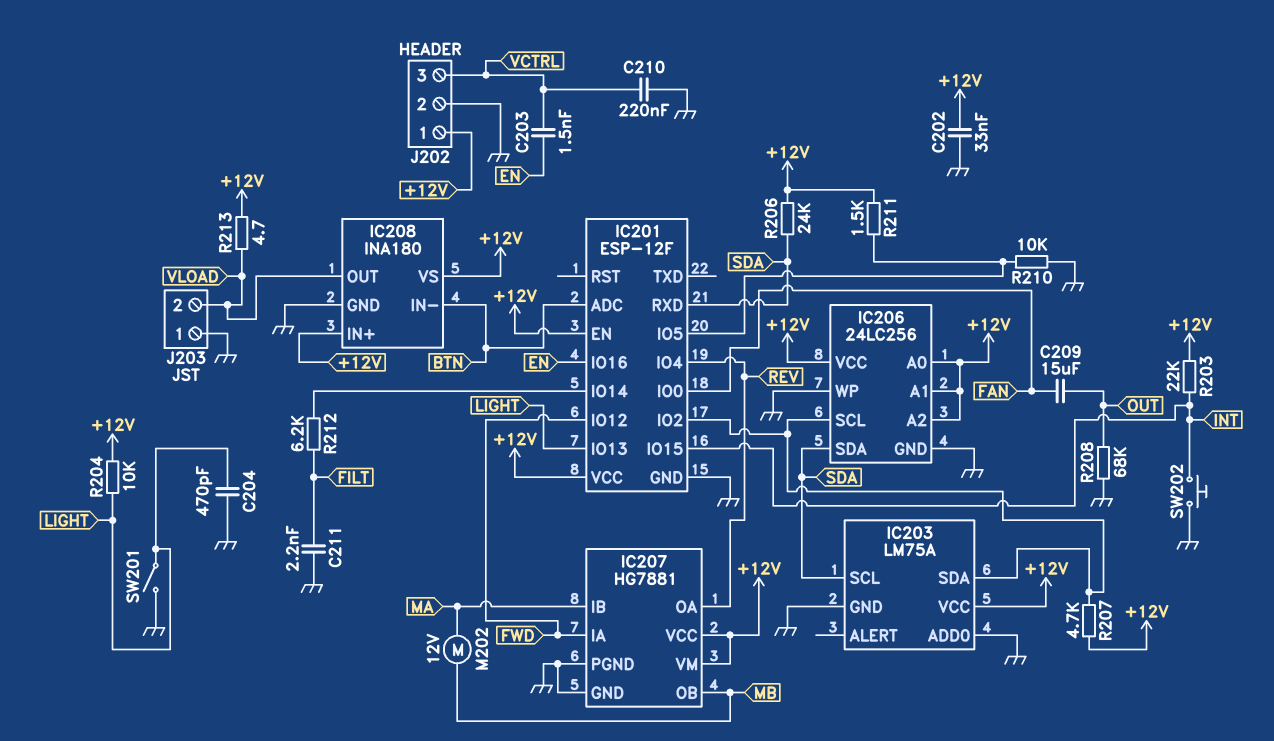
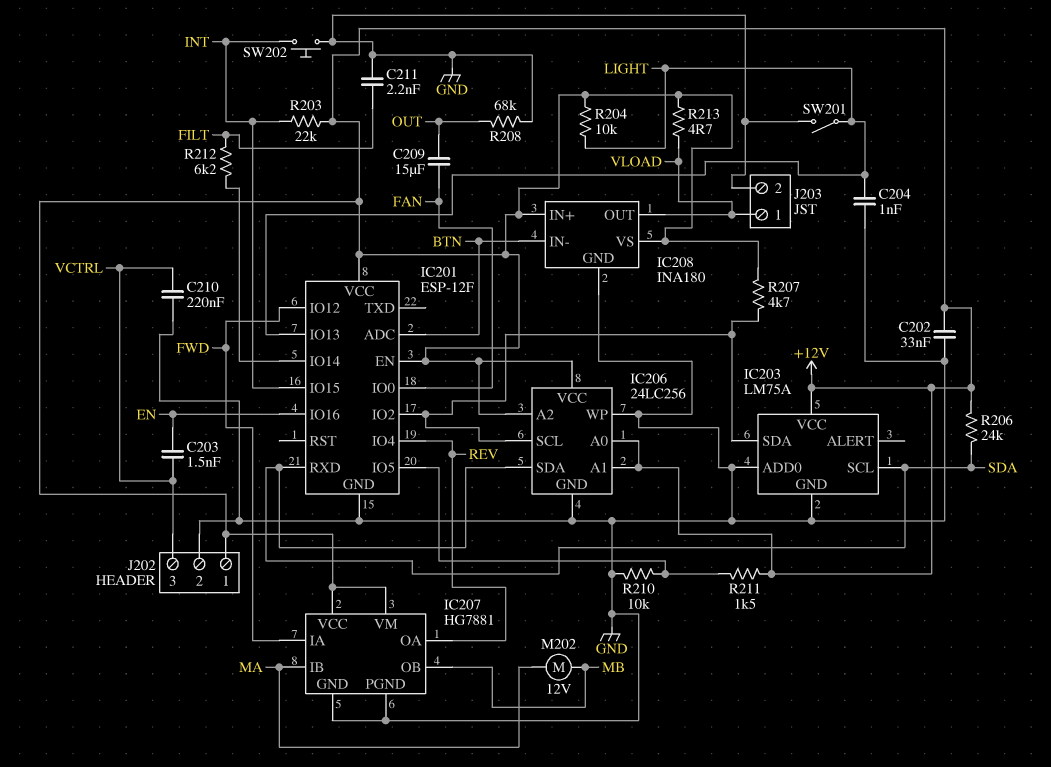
C204: 470pF (GND, LIGHT) -> 1nF (GND, LIGHT)
J203 pin 1: GND -> VLOAD
J203 pin 2: VLOAD -> GND

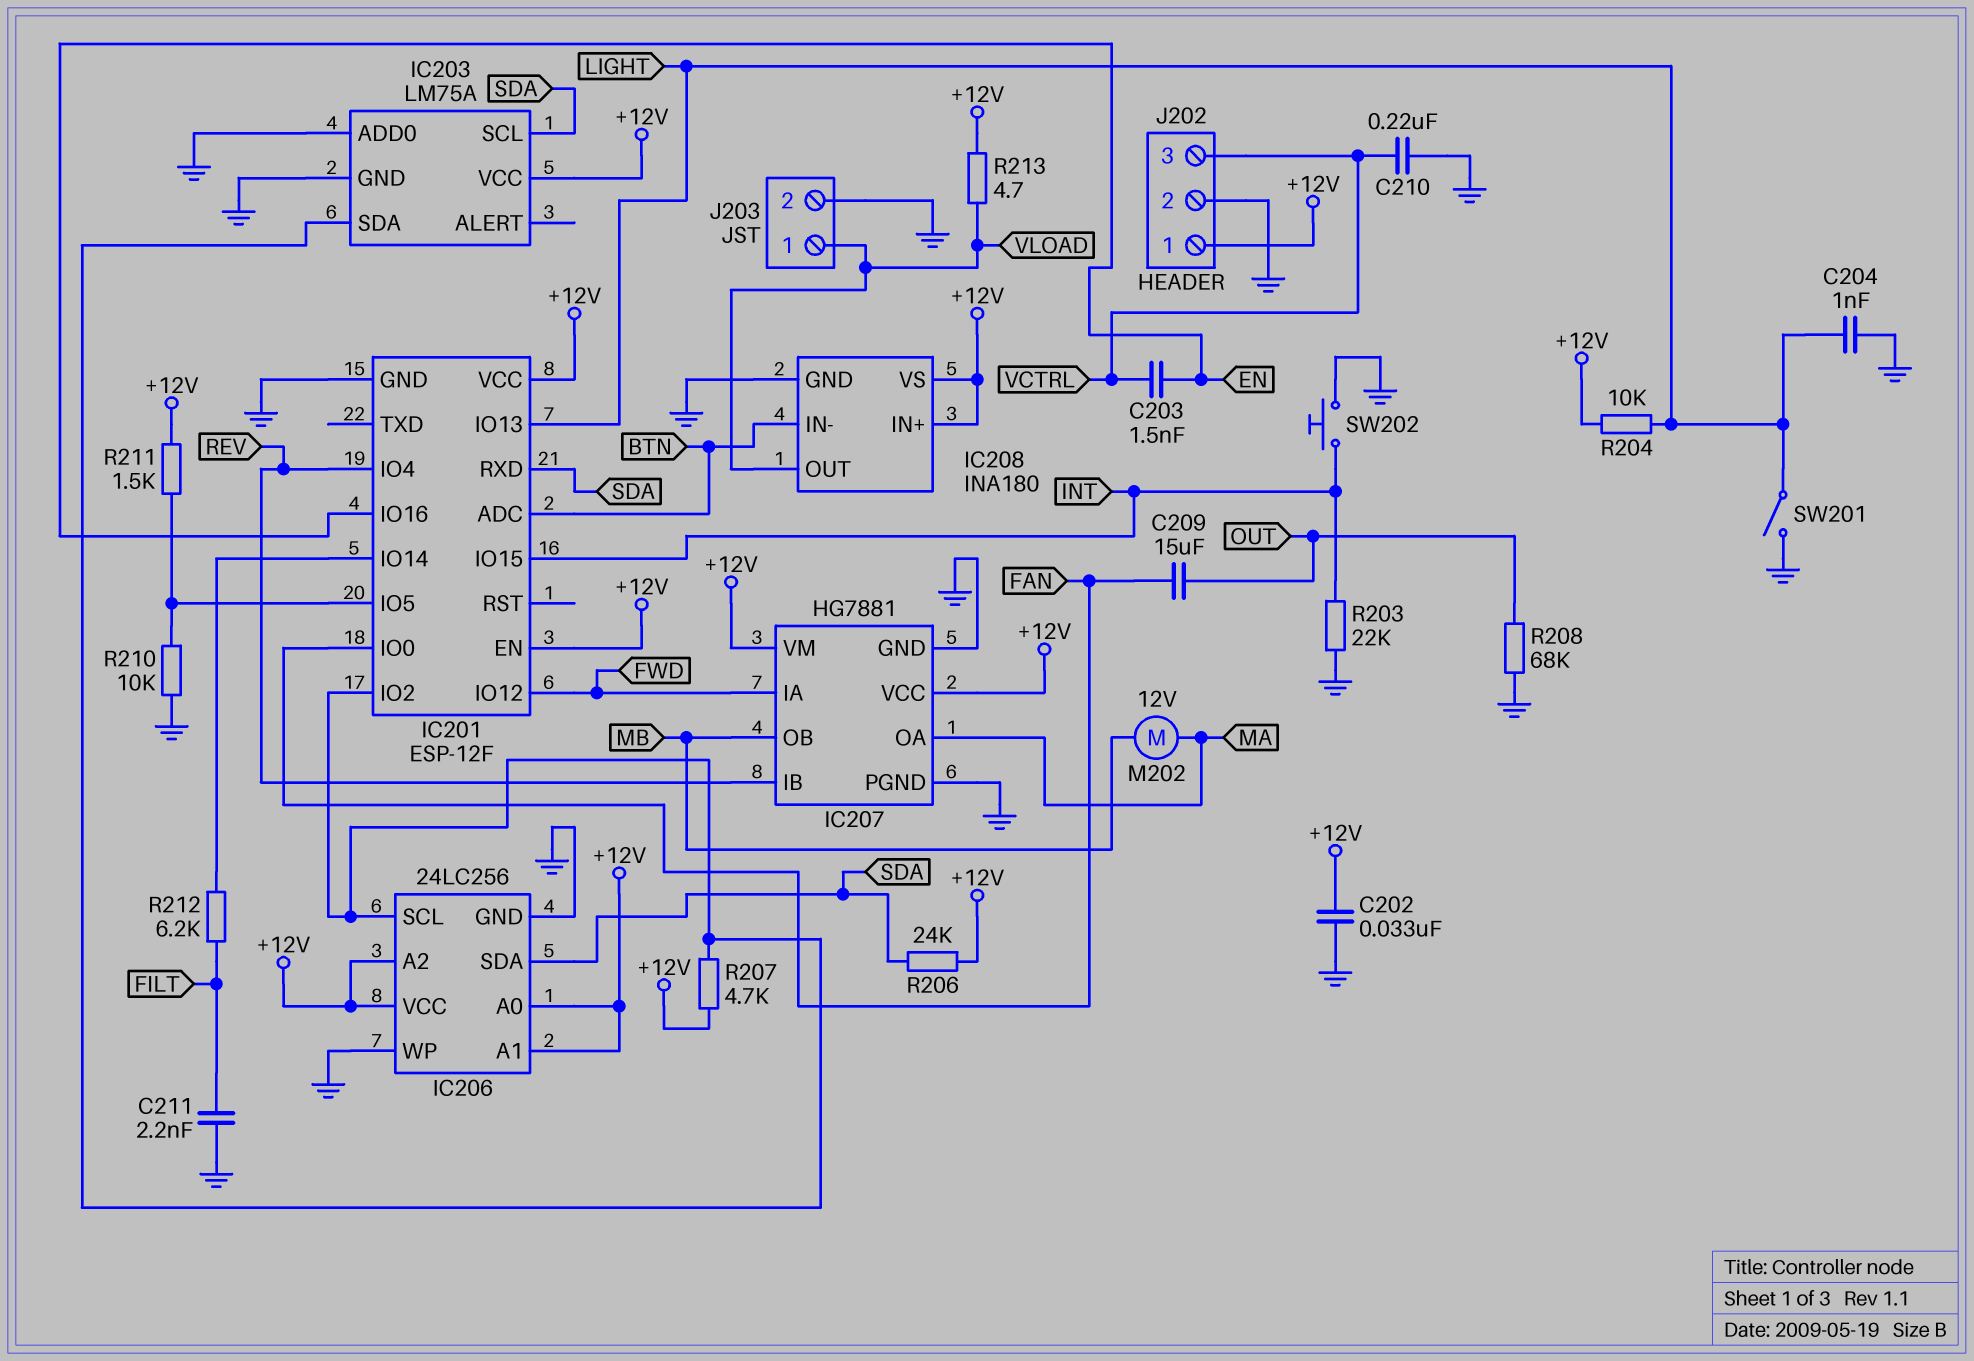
IC207 pin IB: MA -> REV
IC207 pin OA: REV -> MA
R203: 22k (+12V, INT) -> 22k (GND, INT)

